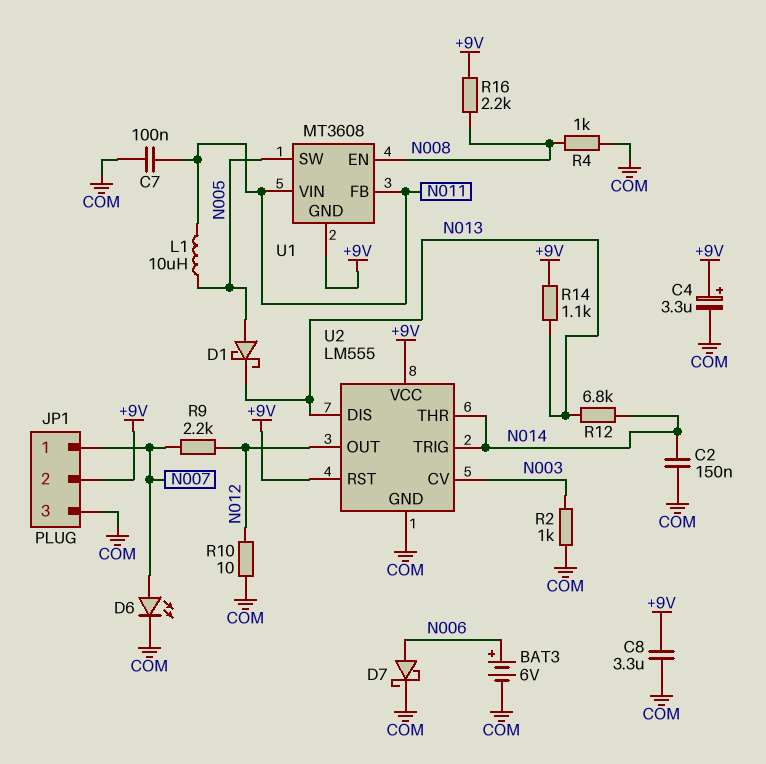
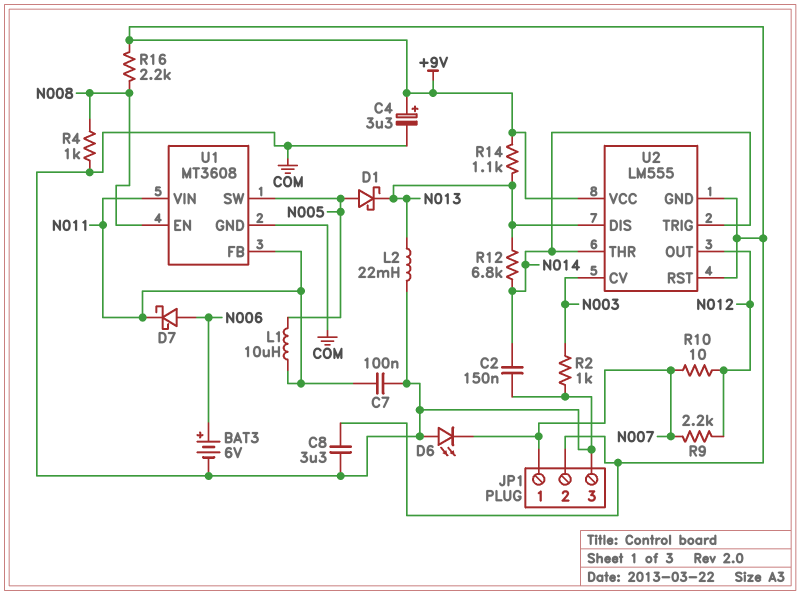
D6: LED (A N007, K COM) -> LED (A COM, K N007)
D7: schottky (A N006, K COM) -> schottky (A N006, K N011)
L2: none -> 22mH (COM, N013)
R10: 10 (COM, N012) -> 10 (N007, N012)
U1 pin GND: +9V -> COM
U2 pin GND: COM -> +9V

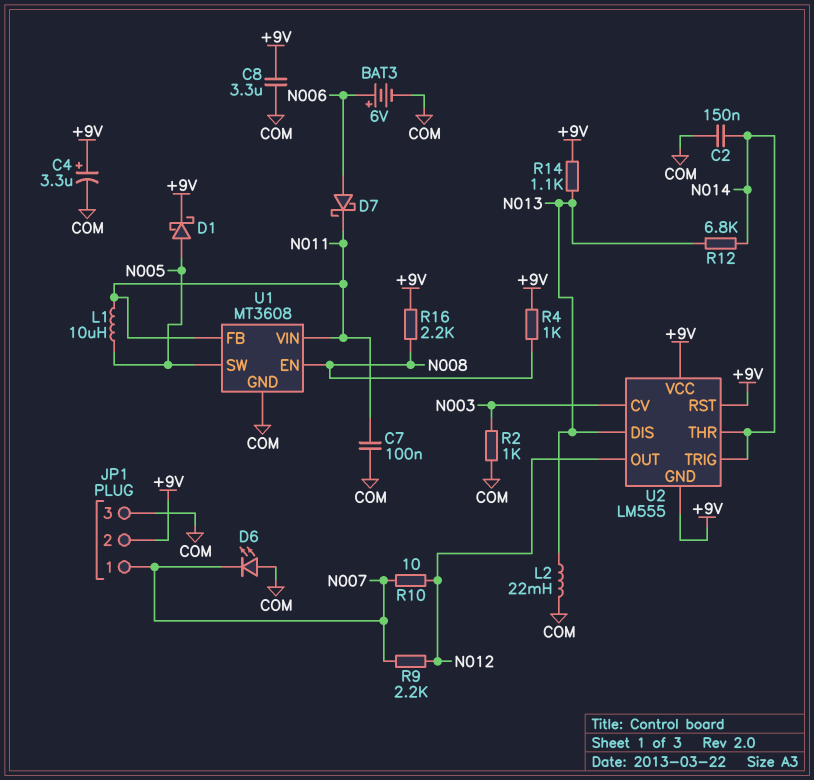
D1: schottky (A N005, K N013) -> schottky (A N005, K +9V)
R4: 1k (COM, N008) -> 1k (+9V, N008)

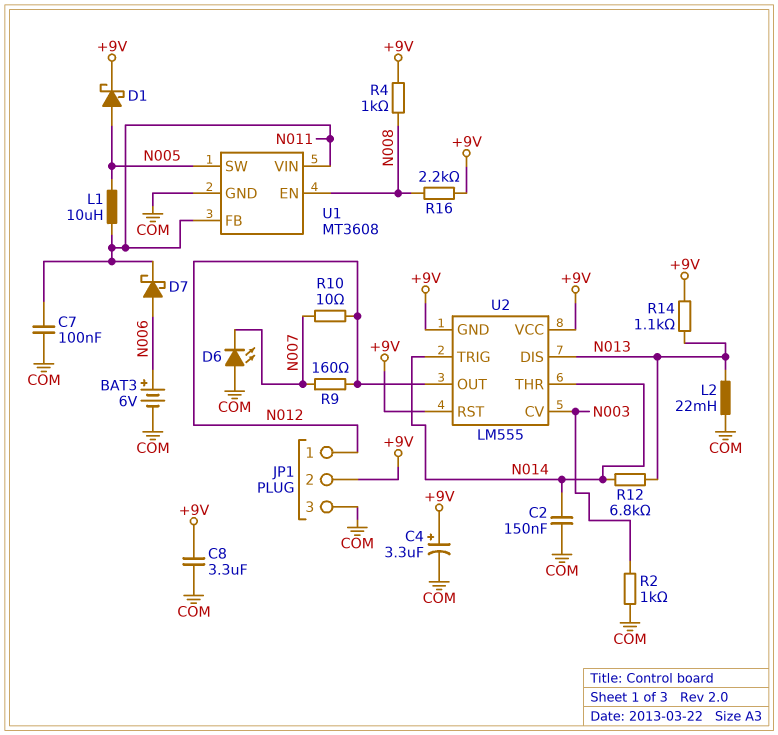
JP1 pin 1: N007 -> N012
R9: 2.2k (N007, N012) -> 160 (N007, N012)

